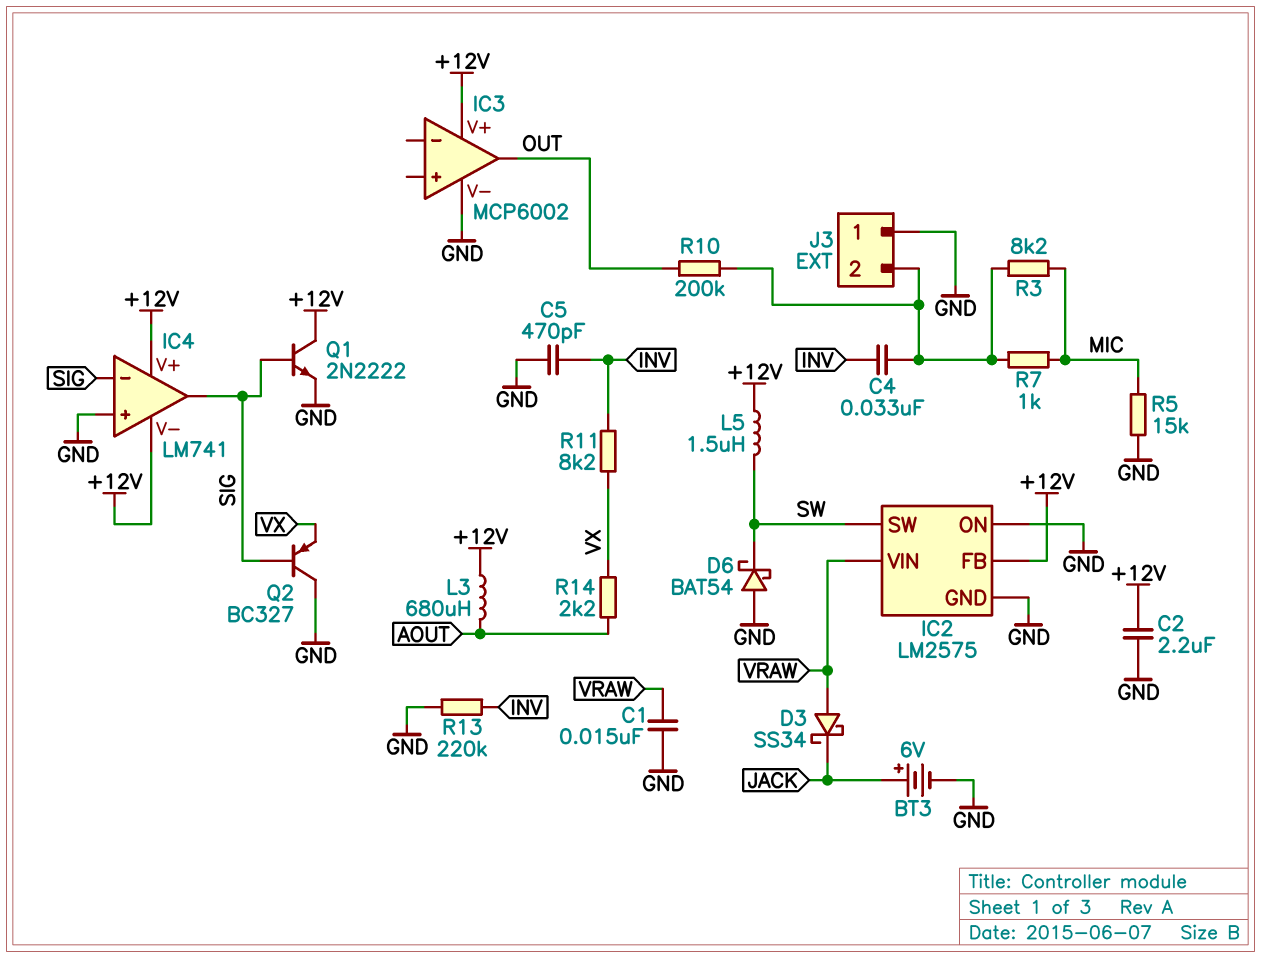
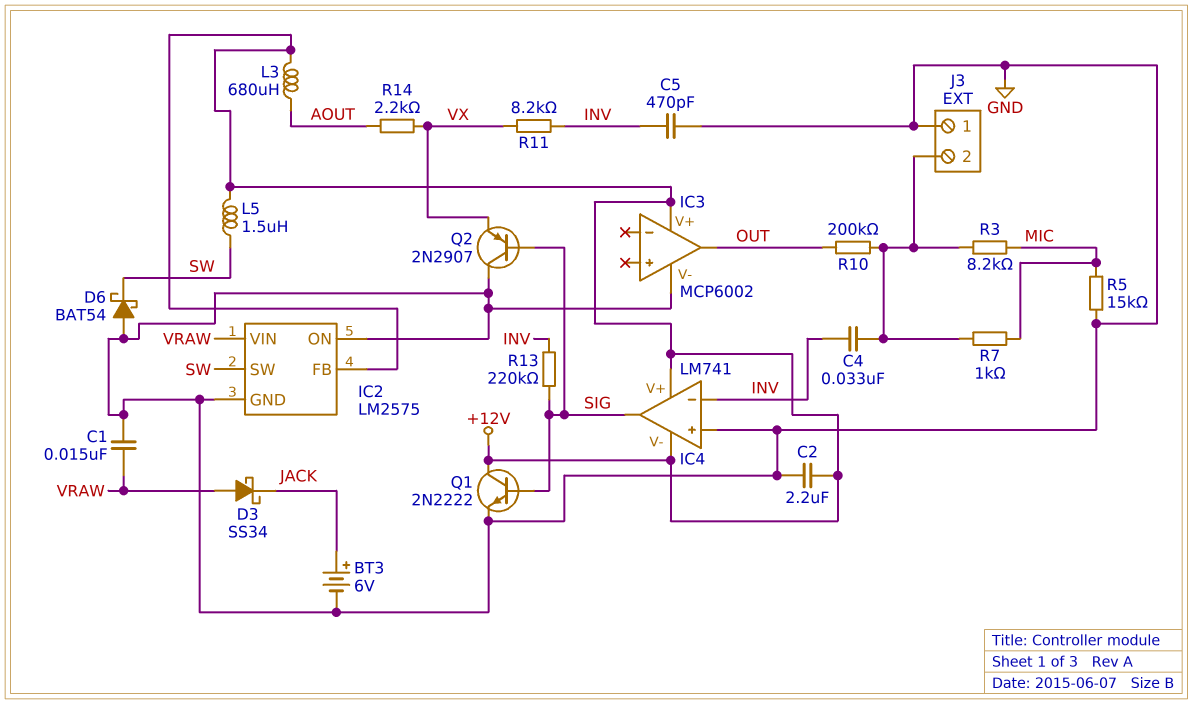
IC4 pin in-: SIG -> INV
Q2: PNP BC327 (B SIG, C GND, E VX) -> PNP 2N2907 (B SIG, C GND, E VX)
R13: 220k (GND, INV) -> 220k (INV, SIG)

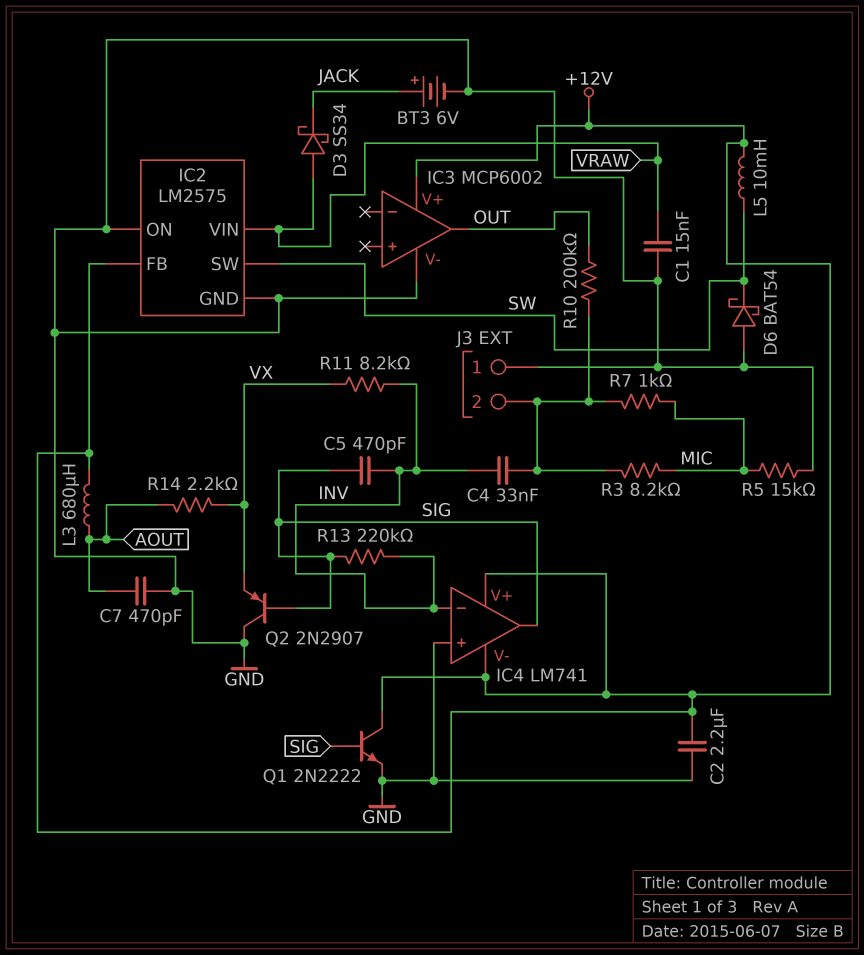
C5: 470pF (GND, INV) -> 470pF (INV, SIG)
C7: none -> 470pF (AOUT, GND)
L5: 1.5uH (+12V, SW) -> 10mH (+12V, SW)

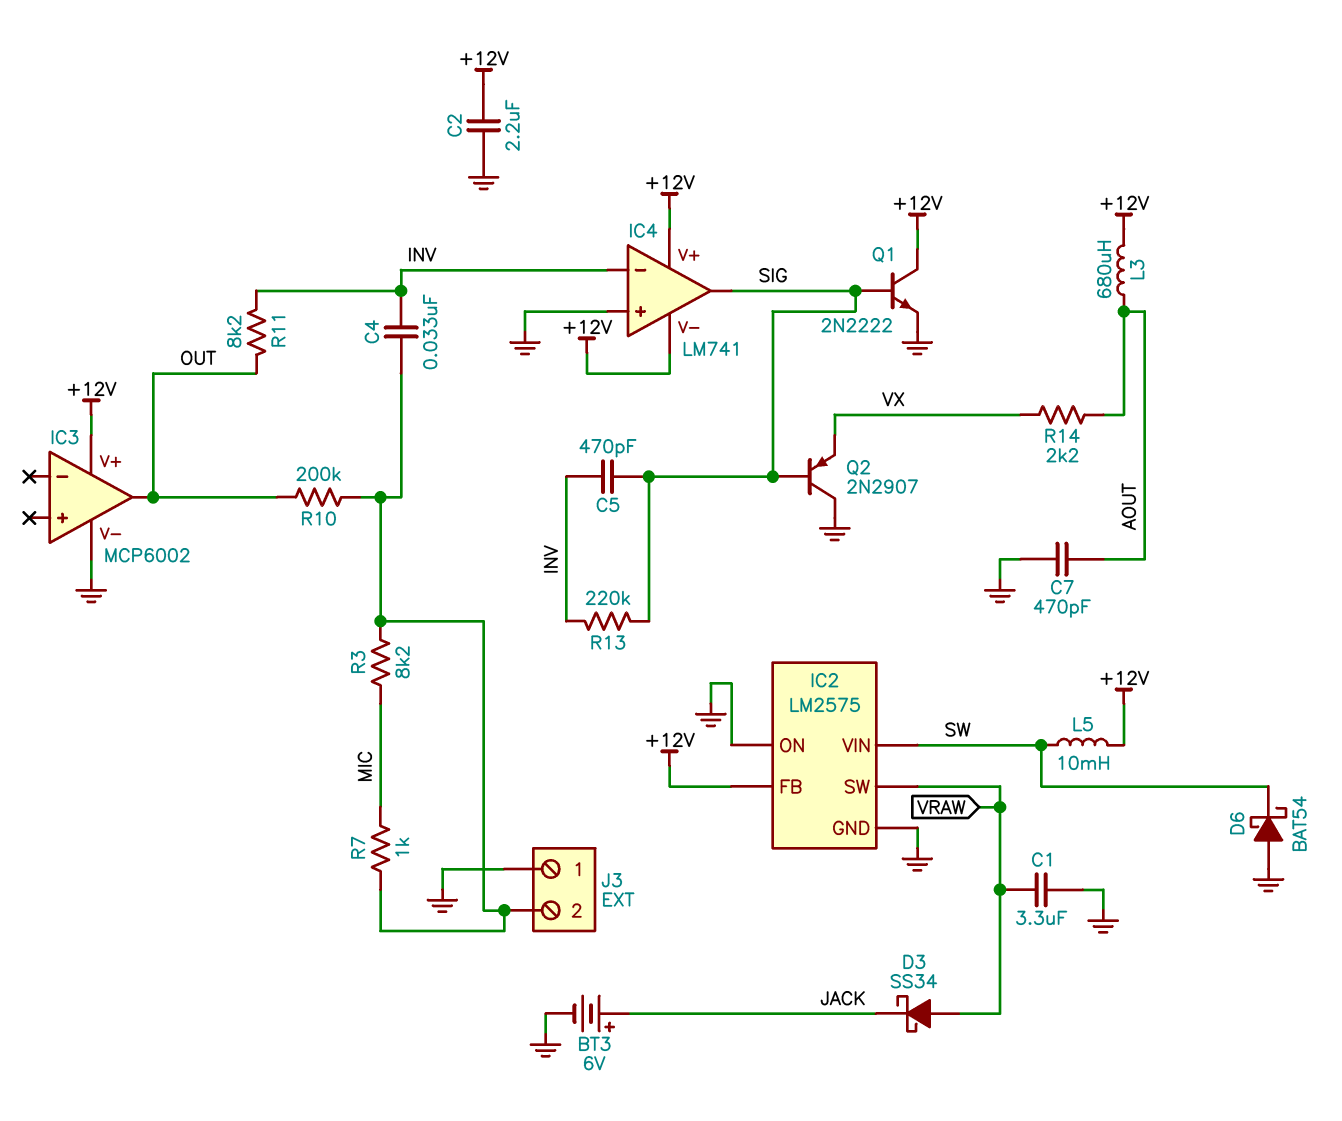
C1: 15nF (GND, VRAW) -> 3.3uF (GND, VRAW)
IC2 pin SW: SW -> VRAW
IC2 pin VIN: VRAW -> SW
R5: 15k (GND, MIC) -> none
R11: 8.2k (INV, VX) -> 8.2k (INV, OUT)

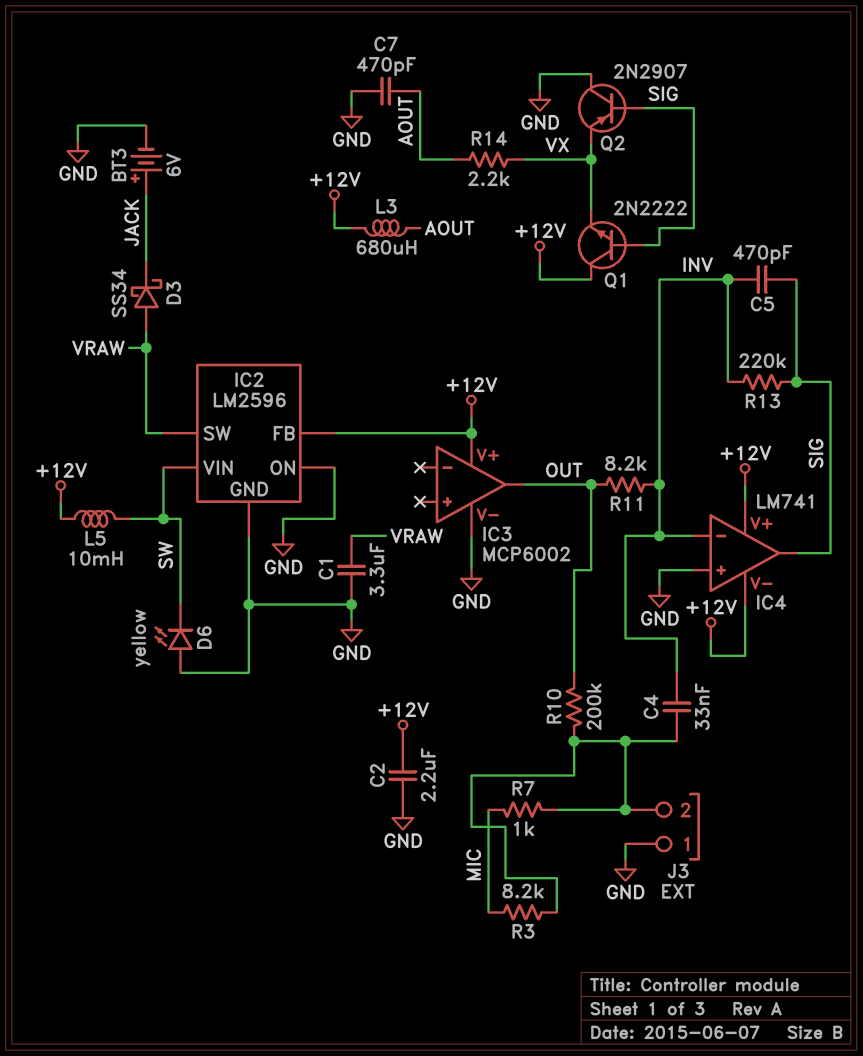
D6: schottky BAT54 (A GND, K SW) -> LED yellow (A GND, K SW)
IC2: LM2575 -> LM2596
Q1: NPN 2N2222 (B SIG, C +12V, E GND) -> NPN 2N2222 (B SIG, C +12V, E VX)

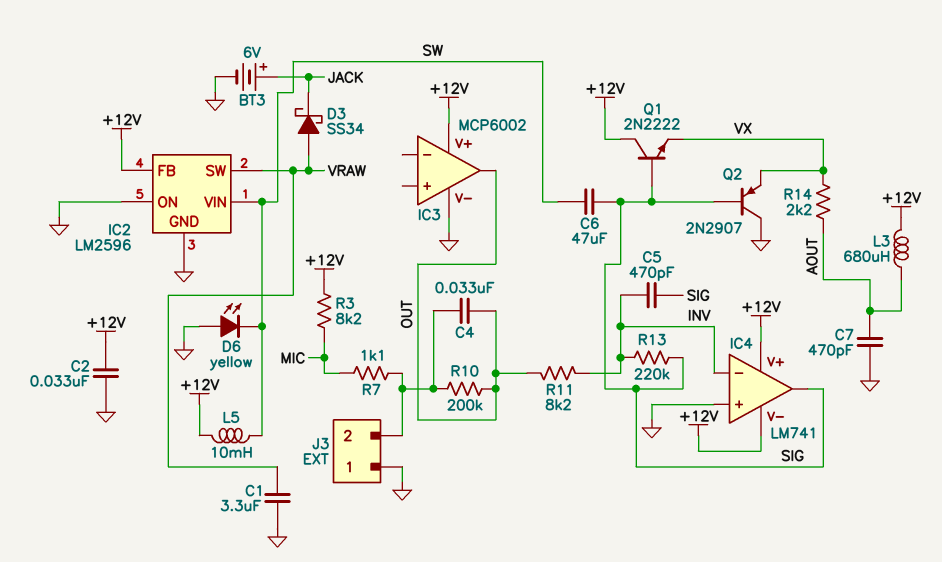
C2: 2.2uF (+12V, GND) -> 33nF (+12V, GND)
C4: 33nF (INV, J3/2) -> 33nF (J3/2, OUT)
C6: none -> 47uF (SIG, SW)
R3: 8.2k (J3/2, MIC) -> 8.2k (+12V, MIC)
R7: 1k (J3/2, MIC) -> 1.1k (J3/2, MIC)

